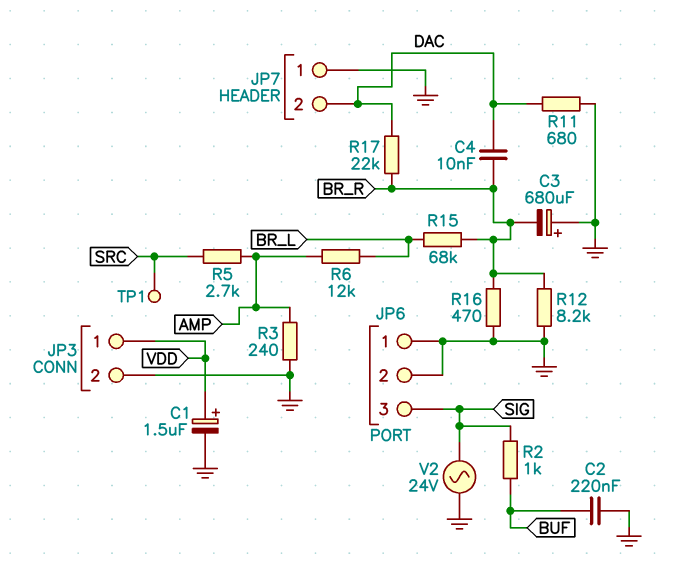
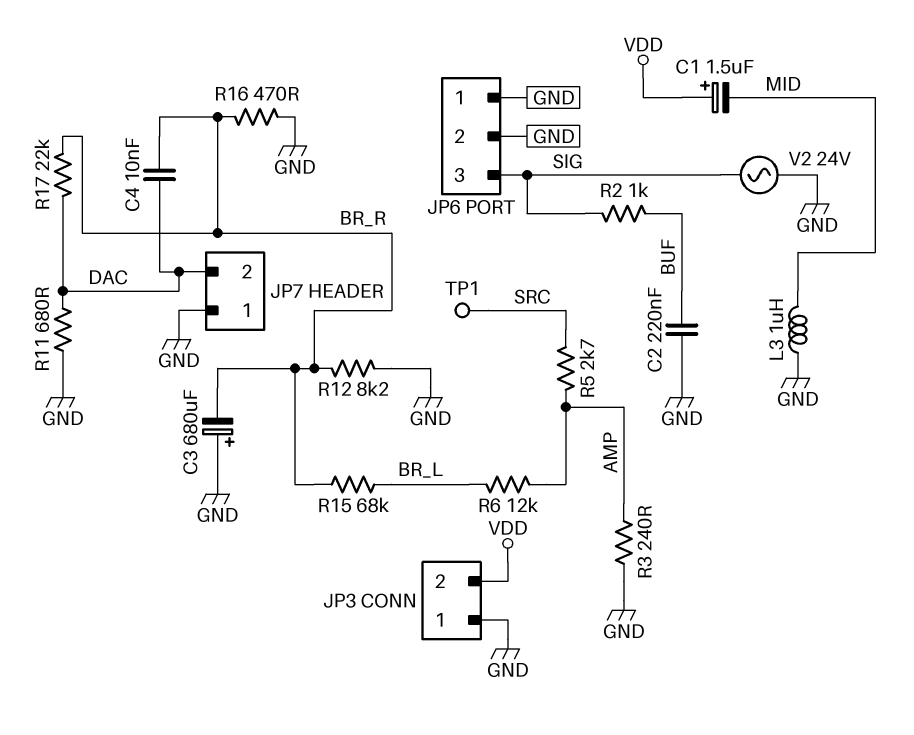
C1: 1.5uF (plus VDD, minus GND) -> 1.5uF (plus VDD, minus MID)
JP3 pin 1: VDD -> GND
JP3 pin 2: GND -> VDD
L3: none -> 1uH (GND, MID)

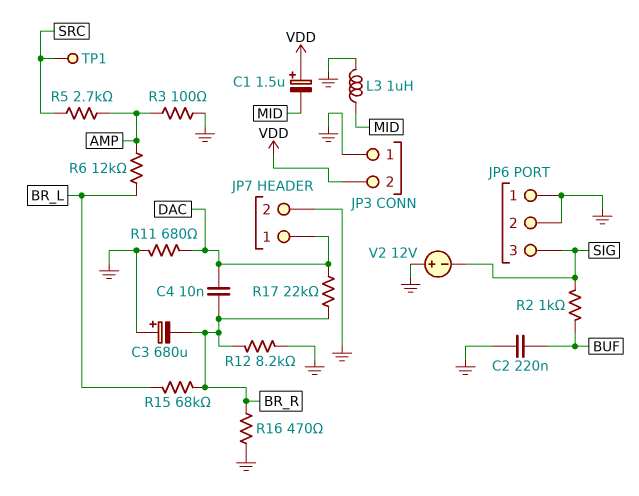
JP7 pin 1: GND -> DAC
JP7 pin 2: DAC -> GND
R3: 240 (AMP, GND) -> 100 (AMP, GND)
V2: AC 24V (GND, SIG) -> 12V (plus GND, minus SIG)

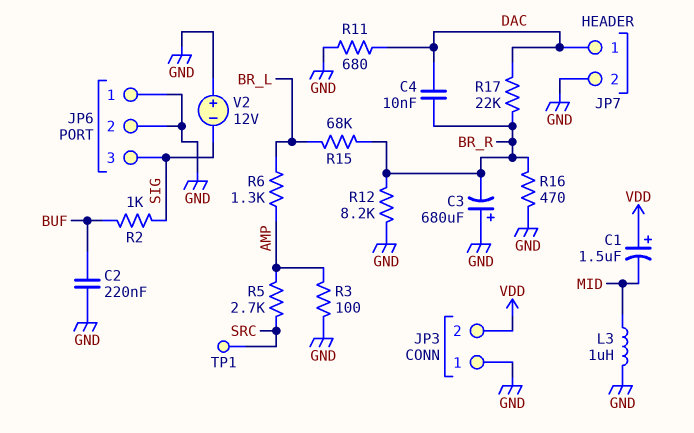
R6: 12k (AMP, BR_L) -> 1.3k (AMP, BR_L)

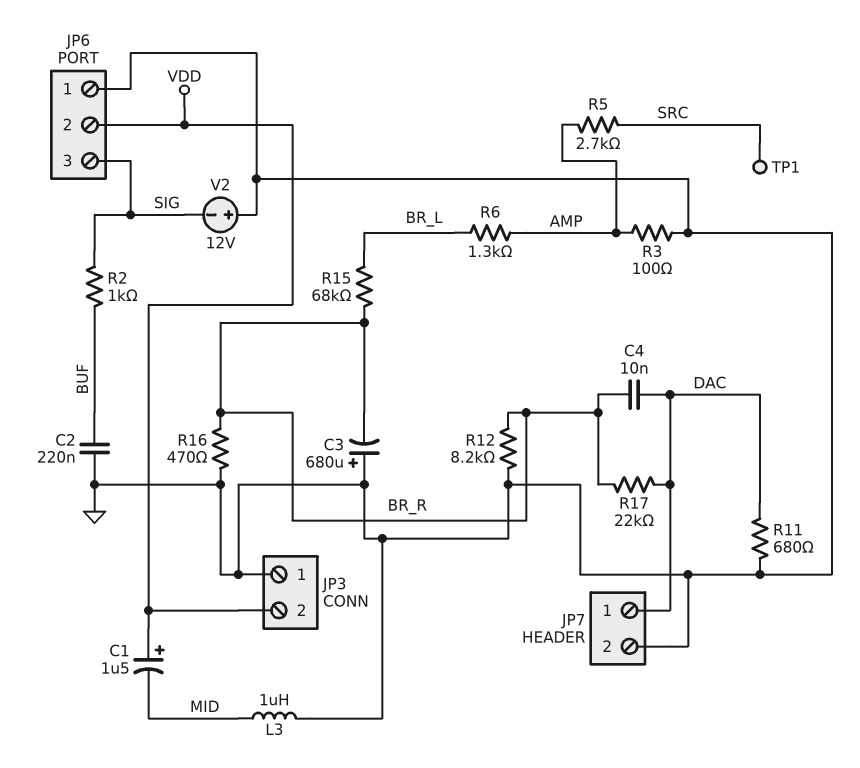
JP6 pin 2: GND -> VDD

